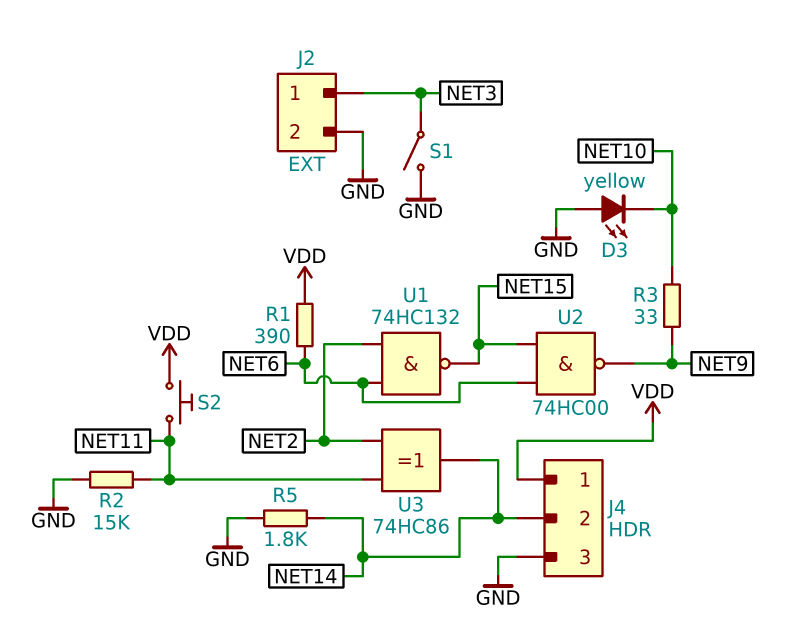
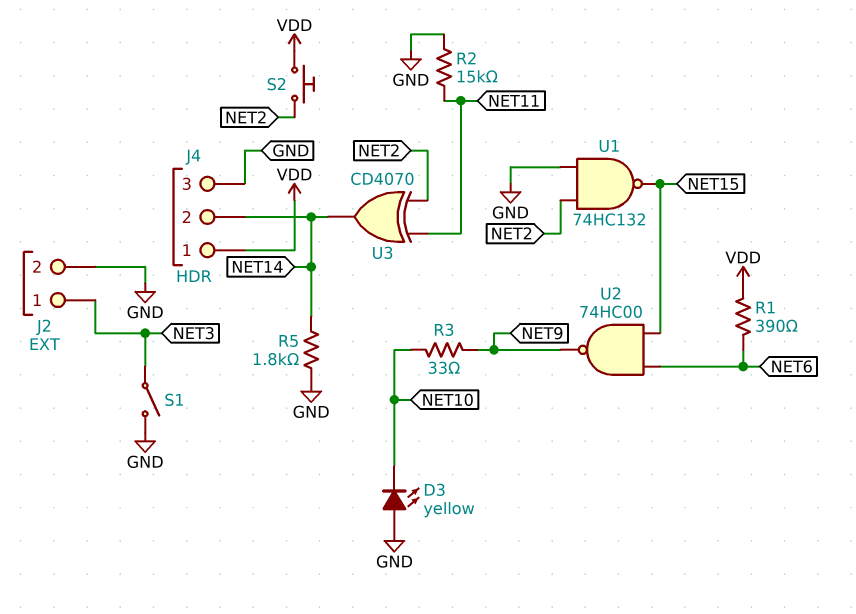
S2: button (NET11, VDD) -> button (NET2, VDD)
U1: NAND 74HC132 (in NET2, in NET6, out NET15) -> NAND 74HC132 (in GND, in NET2, out NET15)
U3: XOR 74HC86 (in NET2, in NET11, out NET14) -> XOR CD4070 (in NET2, in NET11, out NET14)

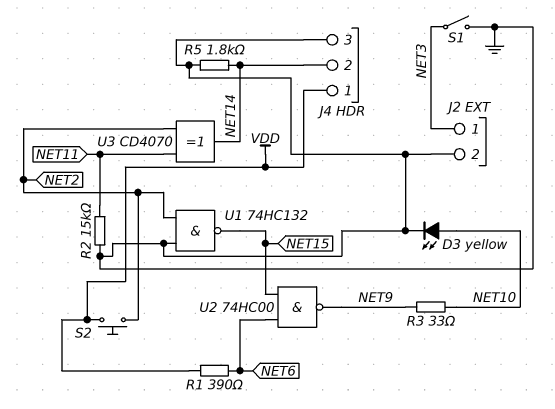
D3: LED yellow (A GND, K NET10) -> LED yellow (A NET10, K GND)

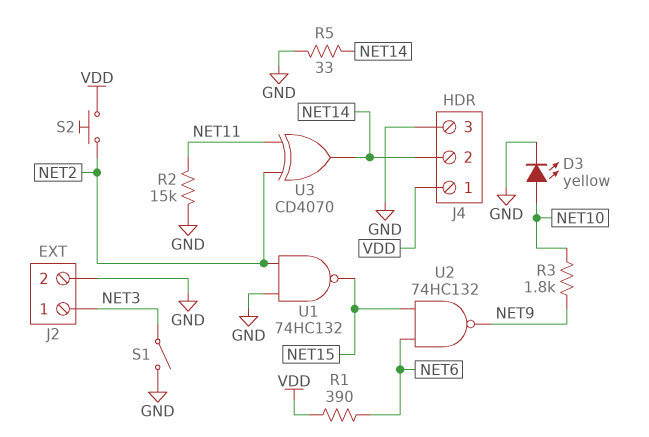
R3: 33 (NET9, NET10) -> 1.8k (NET9, NET10)
R5: 1.8k (GND, NET14) -> 33 (GND, NET14)
U2: NAND 74HC00 (in NET6, in NET15, out NET9) -> NAND 74HC132 (in NET6, in NET15, out NET9)

